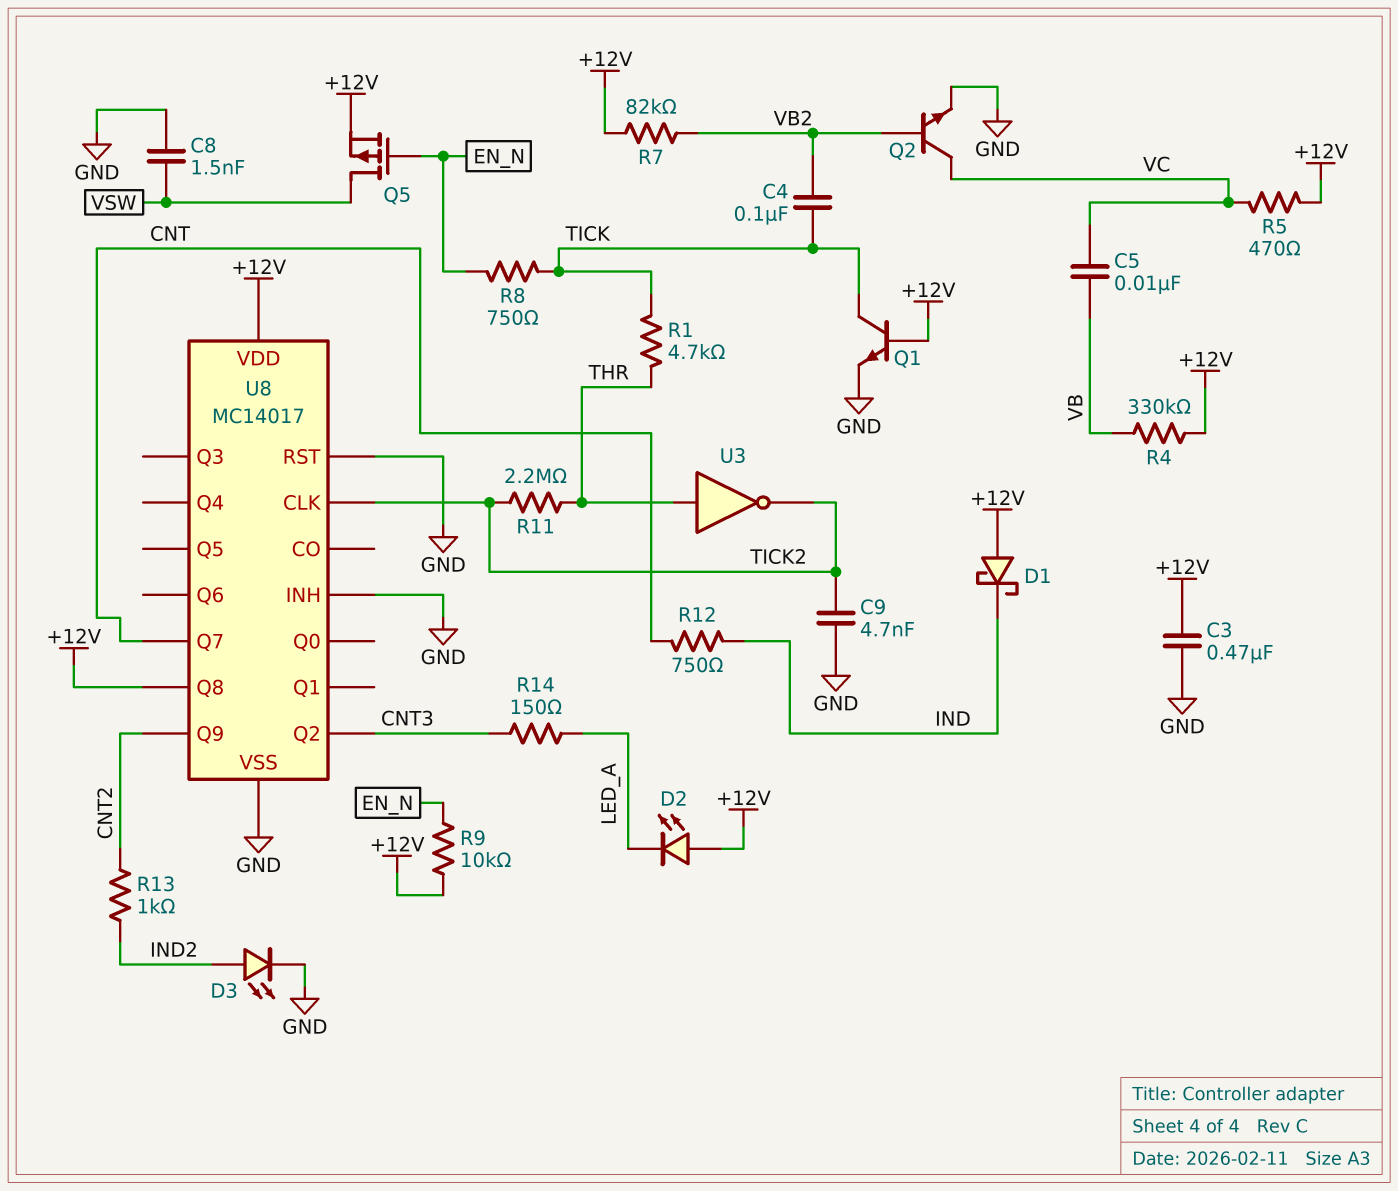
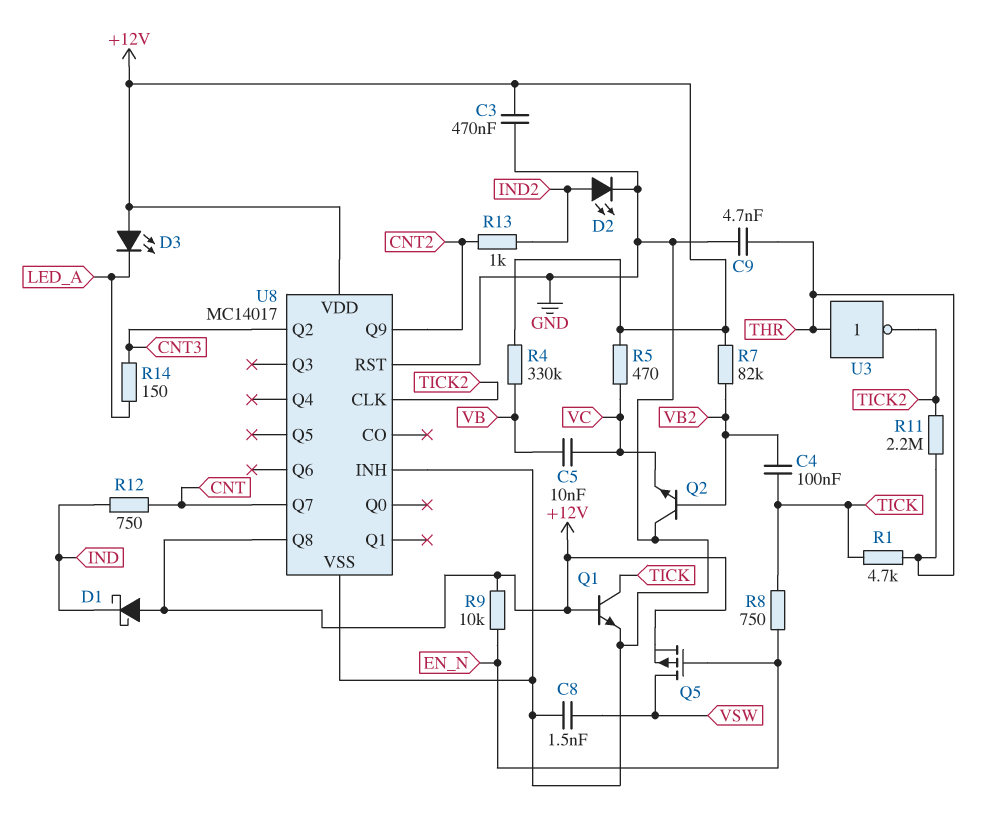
C9: 4.7nF (GND, TICK2) -> 4.7nF (GND, THR)
D2: LED (A +12V, K LED_A) -> LED (A IND2, K GND)
D3: LED (A IND2, K GND) -> LED (A +12V, K LED_A)
Q2: NPN (B VB2, C VC, E GND) -> NPN (B VB2, C GND, E VC)

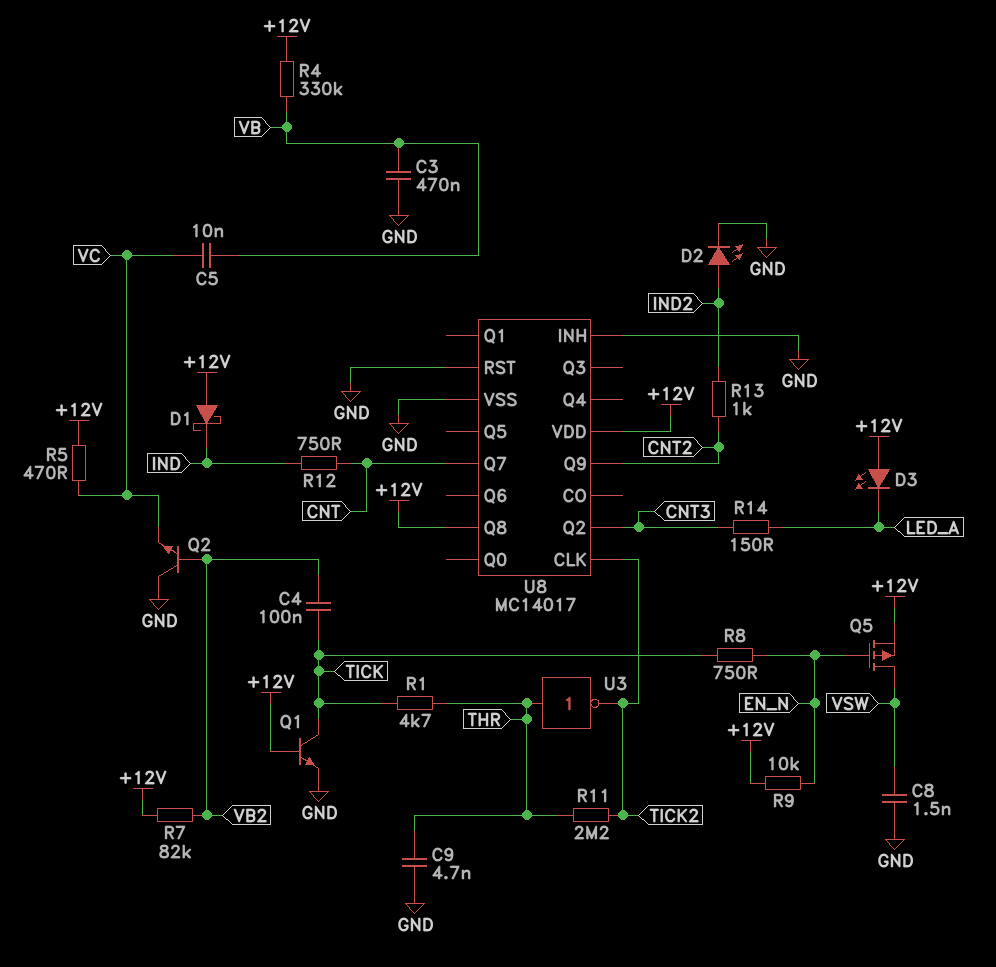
C3: 470nF (+12V, GND) -> 470nF (GND, VB)

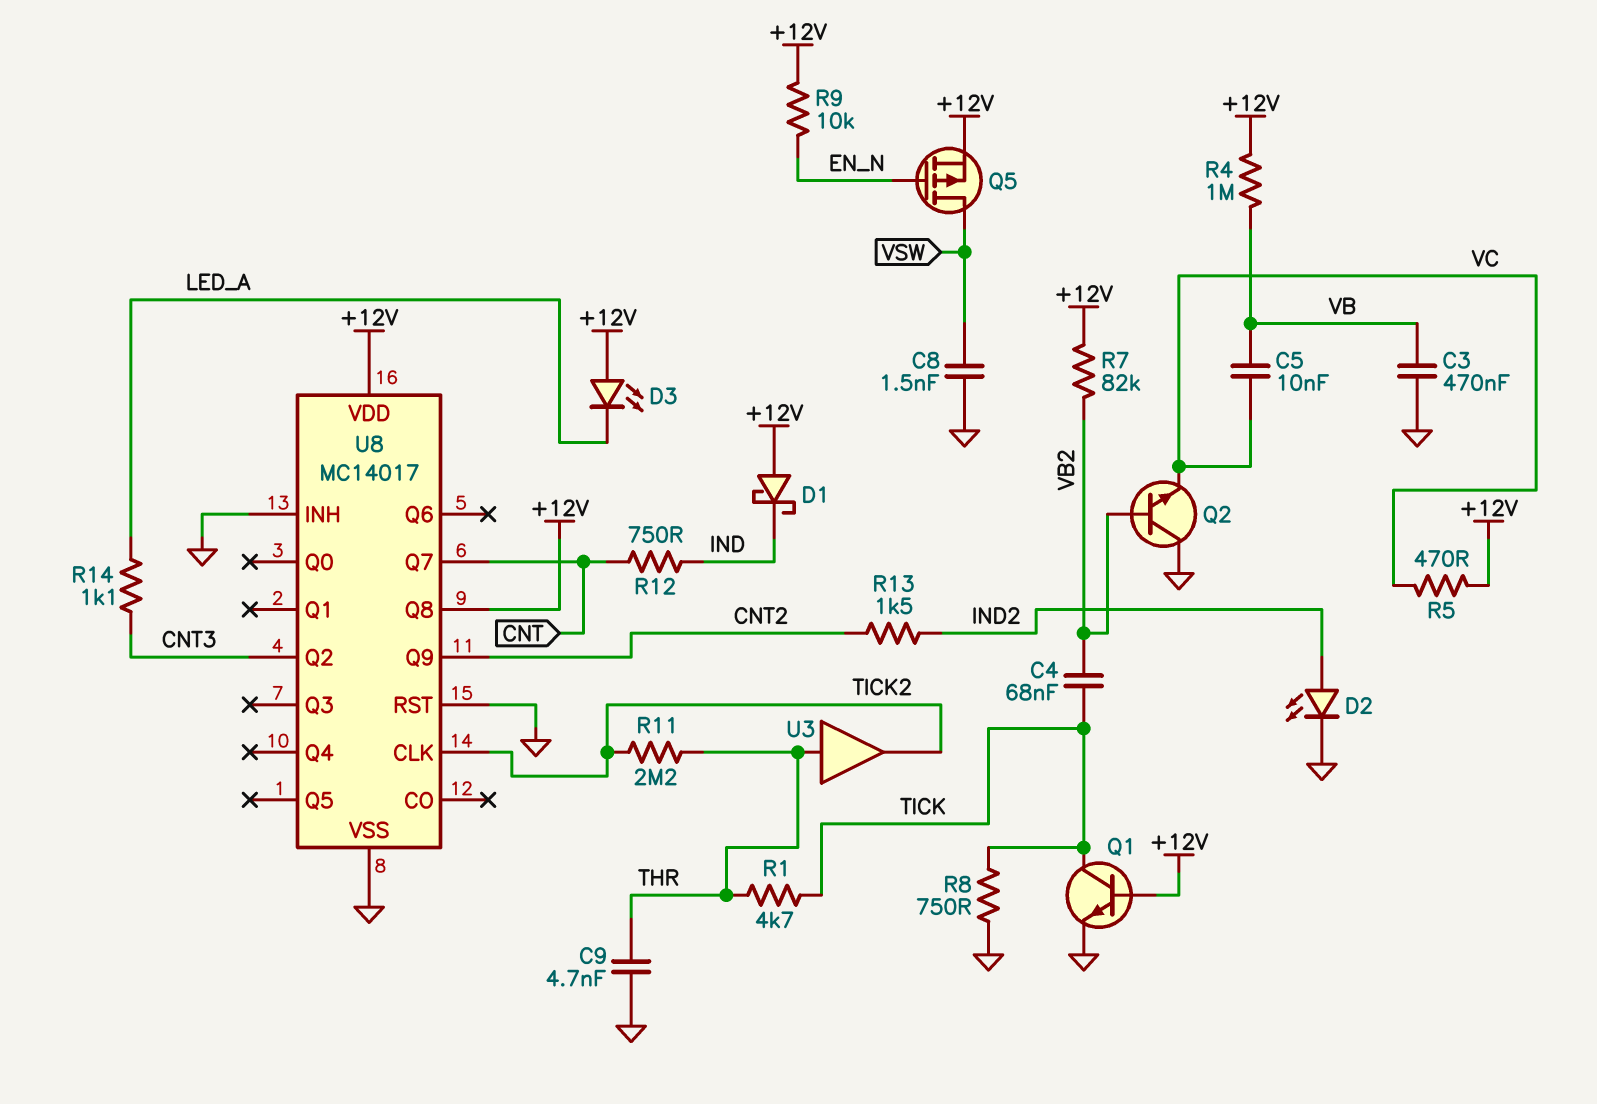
C4: 100nF (TICK, VB2) -> 68nF (TICK, VB2)
R4: 330k (+12V, VB) -> 1M (+12V, VB)
R8: 750 (EN_N, TICK) -> 750 (GND, TICK)
R13: 1k (CNT2, IND2) -> 1.5k (CNT2, IND2)
R14: 150 (CNT3, LED_A) -> 1.1k (CNT3, LED_A)
U3: NOT (in THR, out TICK2) -> buffer (in THR, out TICK2)

